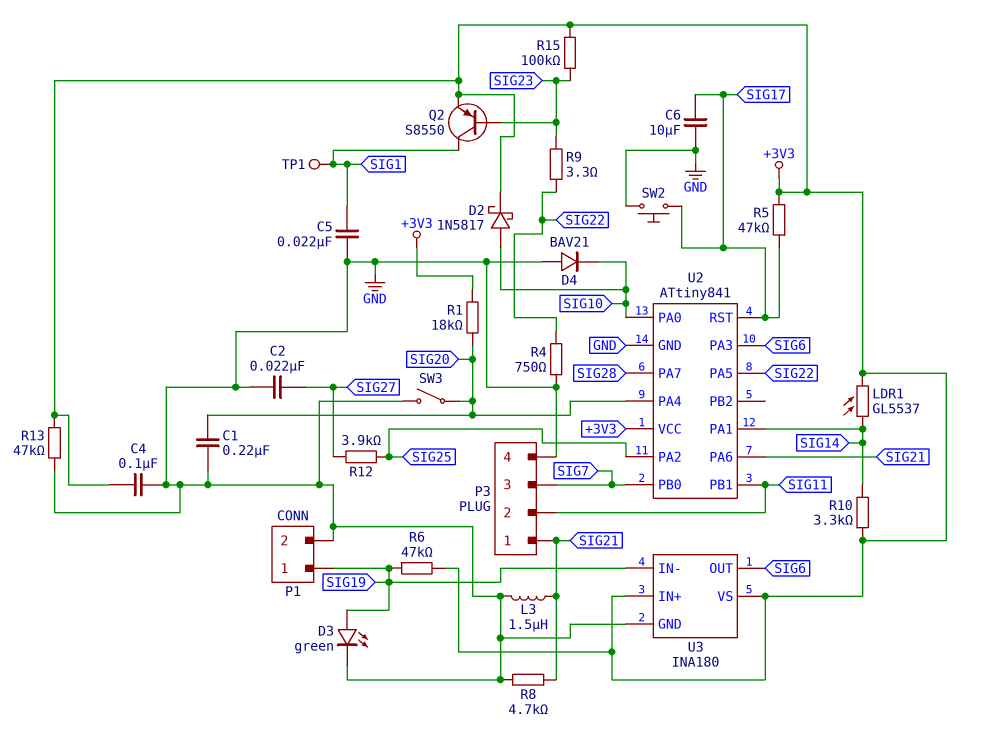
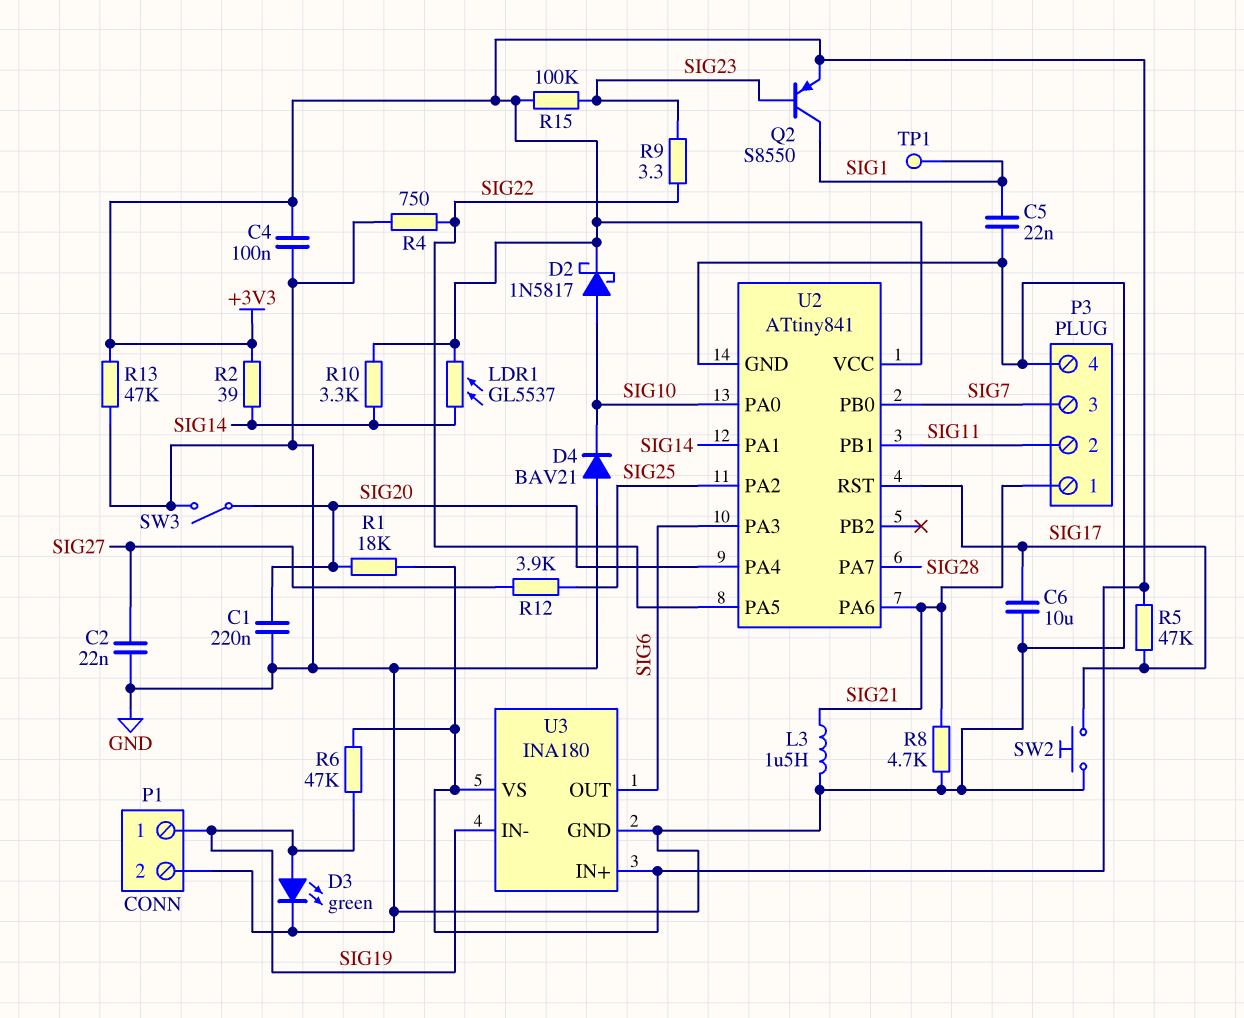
R2: none -> 39 (+3V3, SIG14)

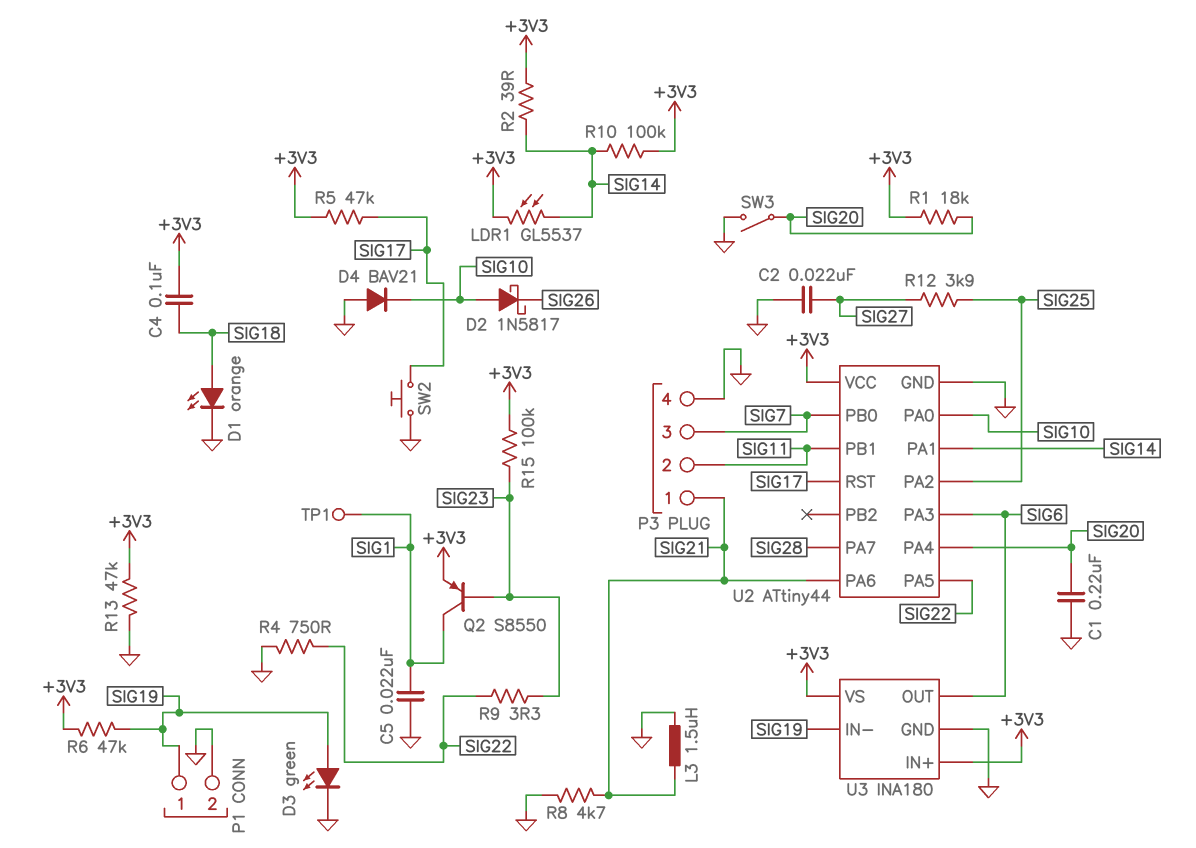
C4: 100nF (+3V3, GND) -> 100nF (+3V3, SIG18)
C6: 10uF (GND, SIG17) -> none
D1: none -> LED orange (A SIG18, K GND)
D2: schottky 1N5817 (A SIG10, K +3V3) -> schottky 1N5817 (A SIG10, K SIG26)
R10: 3.3k (+3V3, SIG14) -> 100k (+3V3, SIG14)
U2: ATtiny841 -> ATtiny44

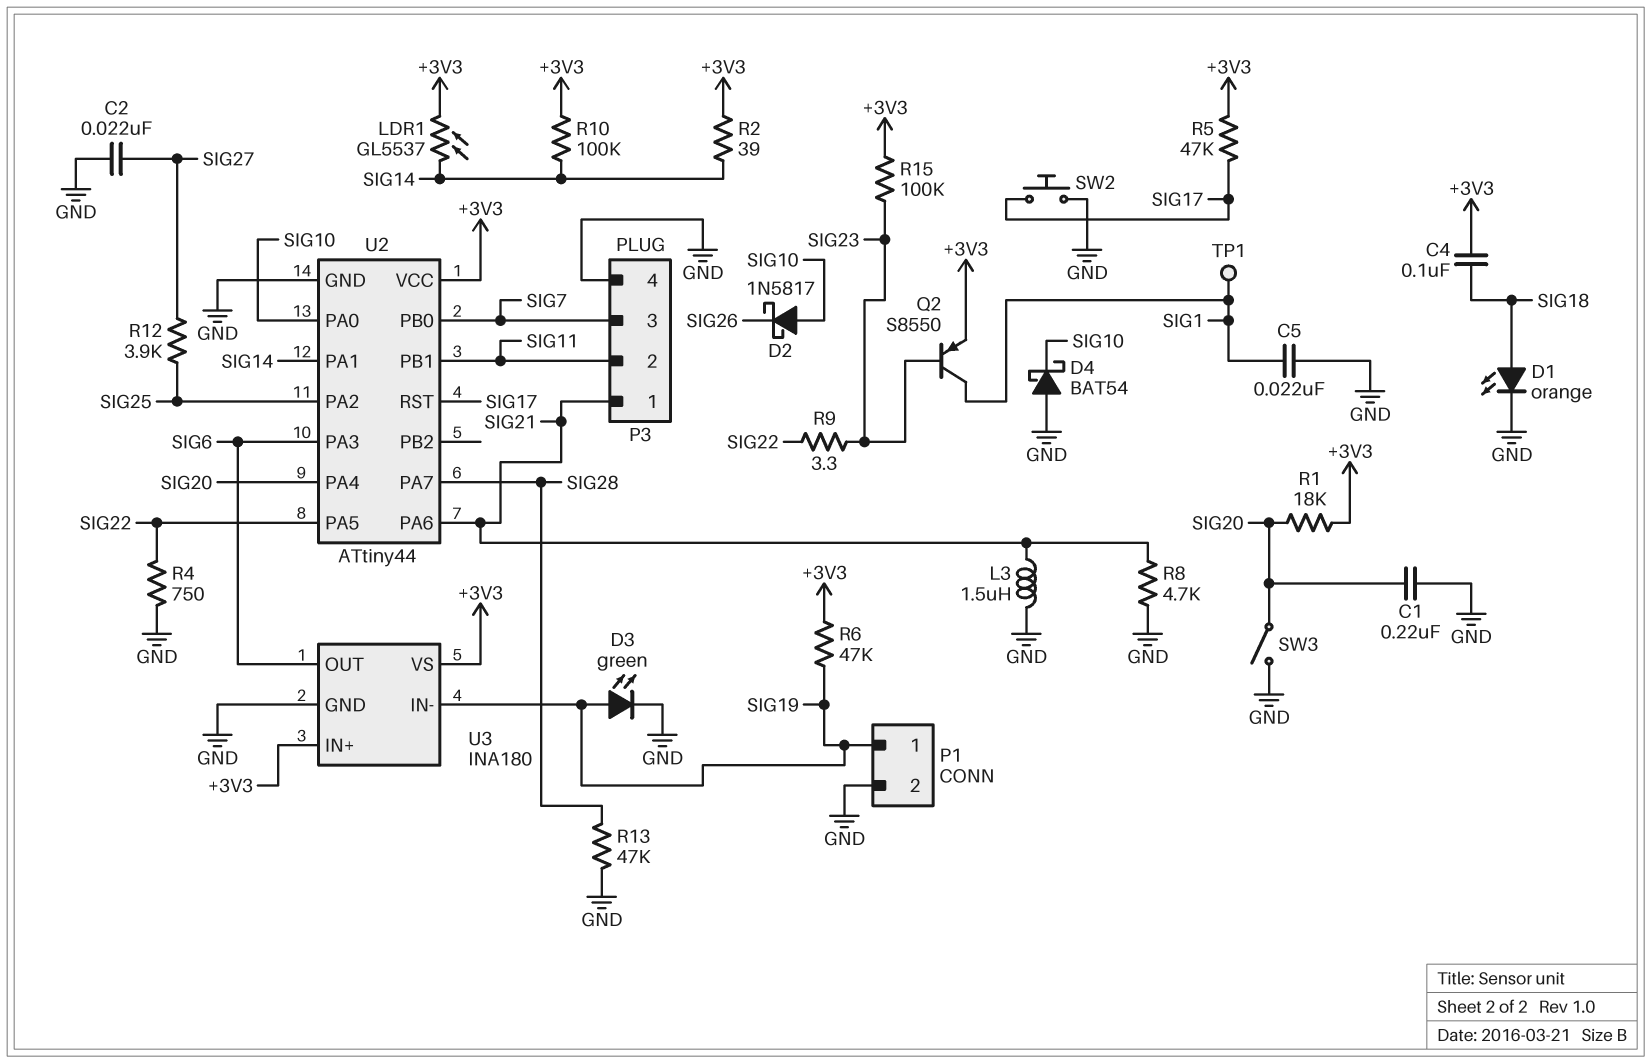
D4: diode BAV21 (A GND, K SIG10) -> schottky BAT54 (A GND, K SIG10)
R13: 47k (+3V3, GND) -> 47k (GND, SIG28)

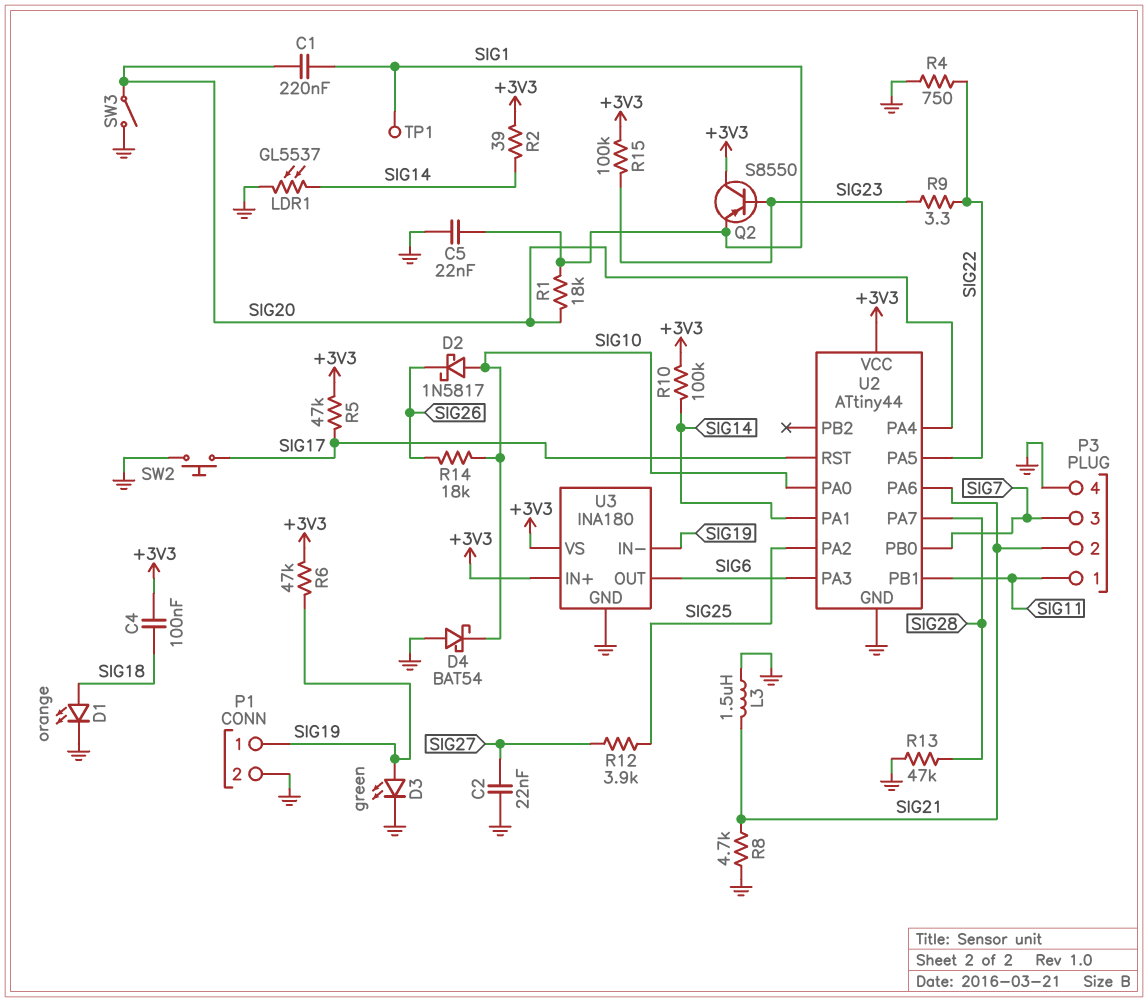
C1: 220nF (GND, SIG20) -> 220nF (SIG1, SIG20)
LDR1: GL5537 (+3V3, SIG14) -> GL5537 (GND, SIG14)
P3 pin 1: SIG21 -> SIG11
P3 pin 2: SIG11 -> SIG21
Q2: PNP S8550 (B SIG23, C SIG1, E +3V3) -> PNP S8550 (B SIG23, C +3V3, E SIG1)
R1: 18k (+3V3, SIG20) -> 18k (SIG1, SIG20)
R14: none -> 18k (SIG10, SIG26)

